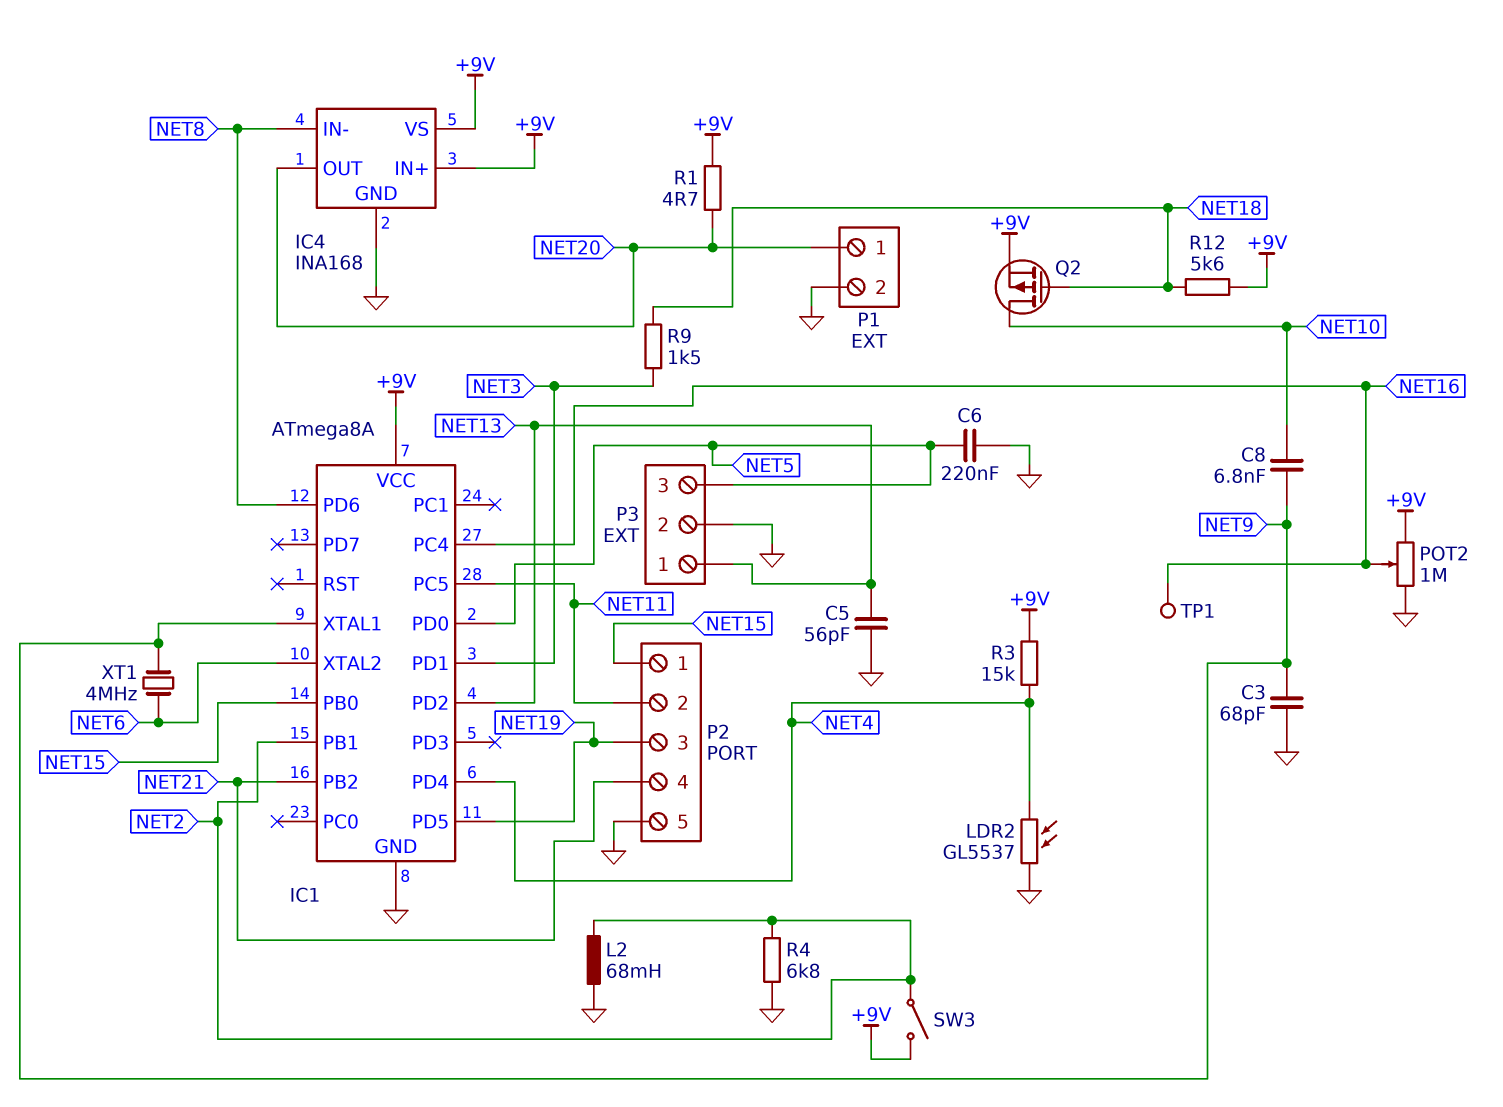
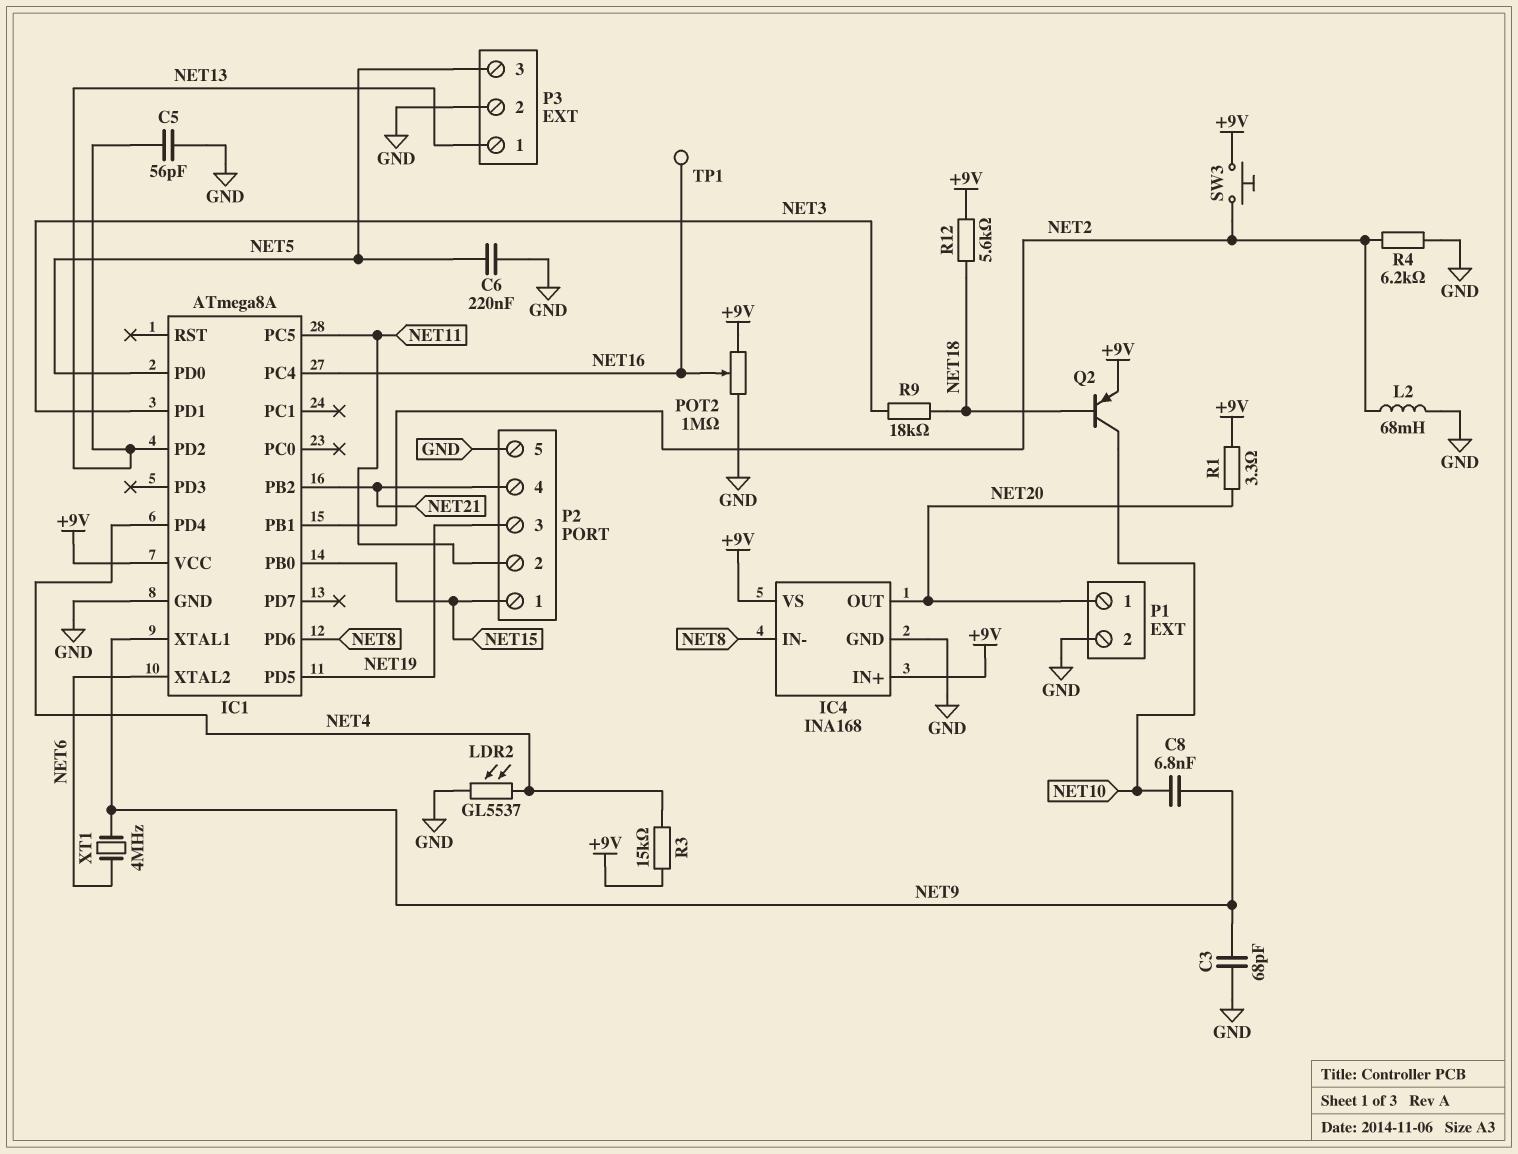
Q2: PMOS (G NET18, D NET10, S +9V) -> PNP (B NET18, C NET10, E +9V)
R1: 4.7 (+9V, NET20) -> 3.3 (+9V, NET20)
R4: 6.8k (GND, NET2) -> 6.2k (GND, NET2)
R9: 1.5k (NET3, NET18) -> 18k (NET3, NET18)
SW3: switch (+9V, NET2) -> button (+9V, NET2)

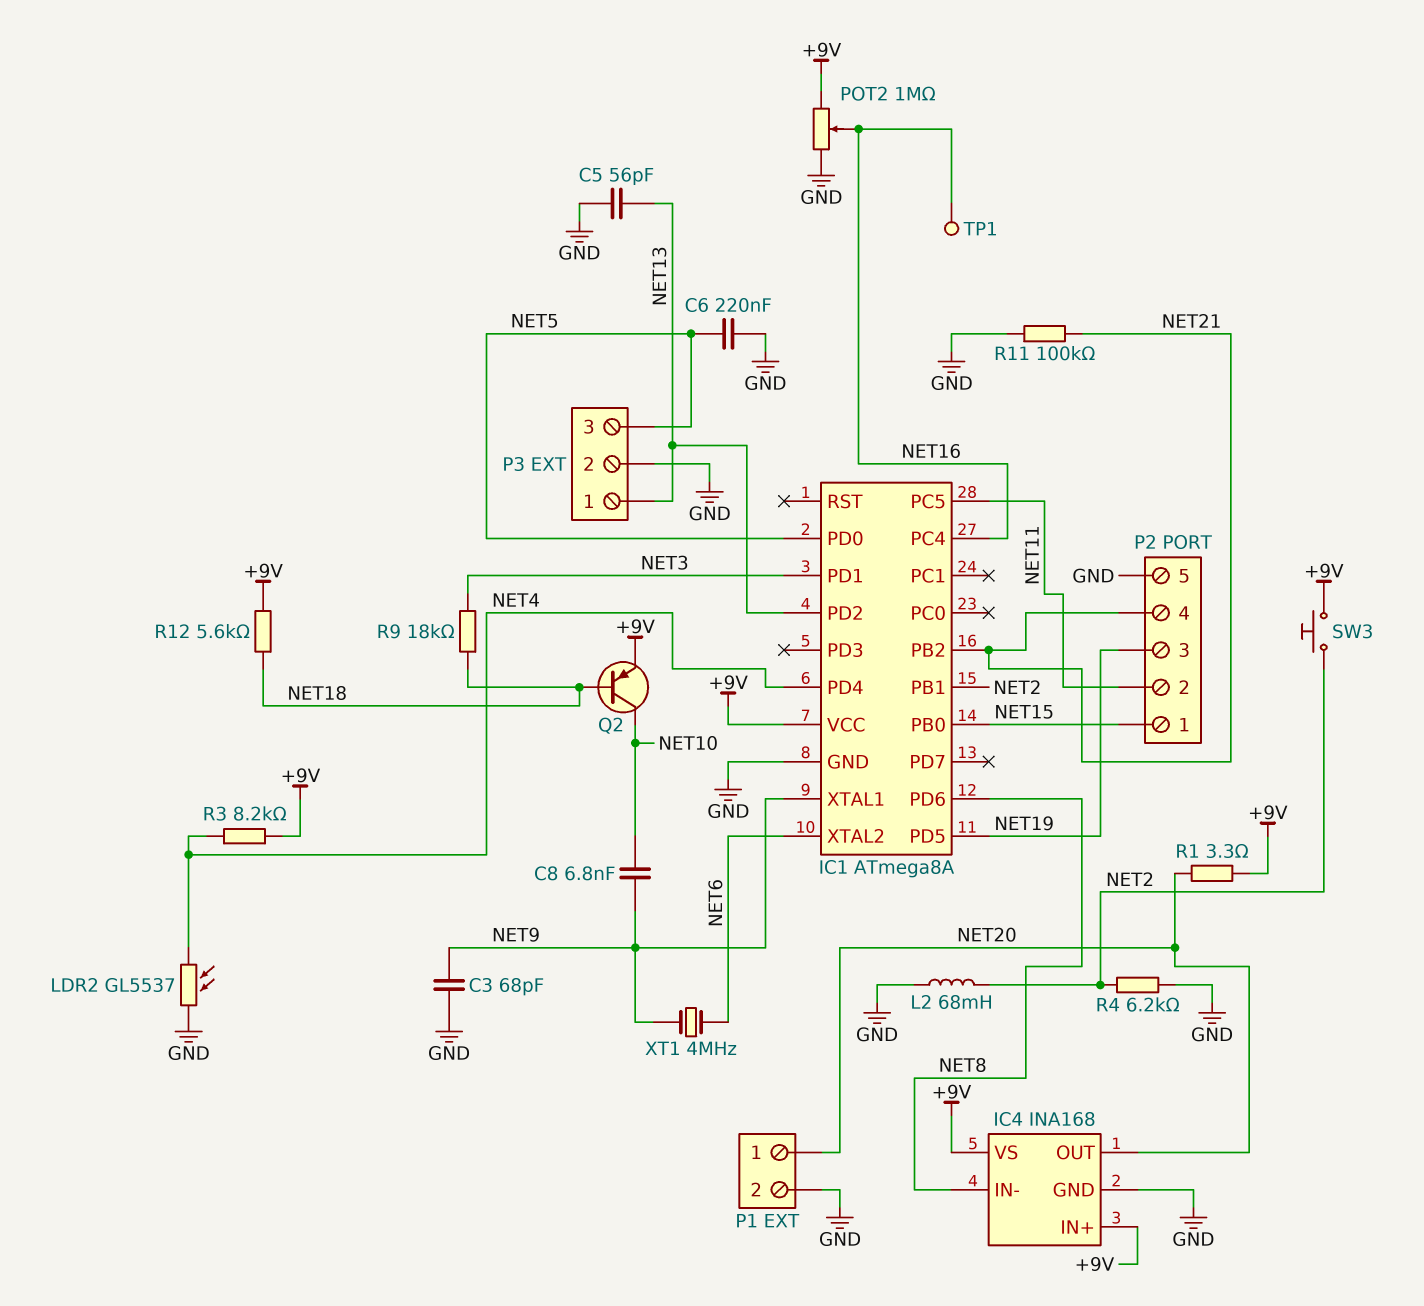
R3: 15k (+9V, NET4) -> 8.2k (+9V, NET4)
R11: none -> 100k (GND, NET21)

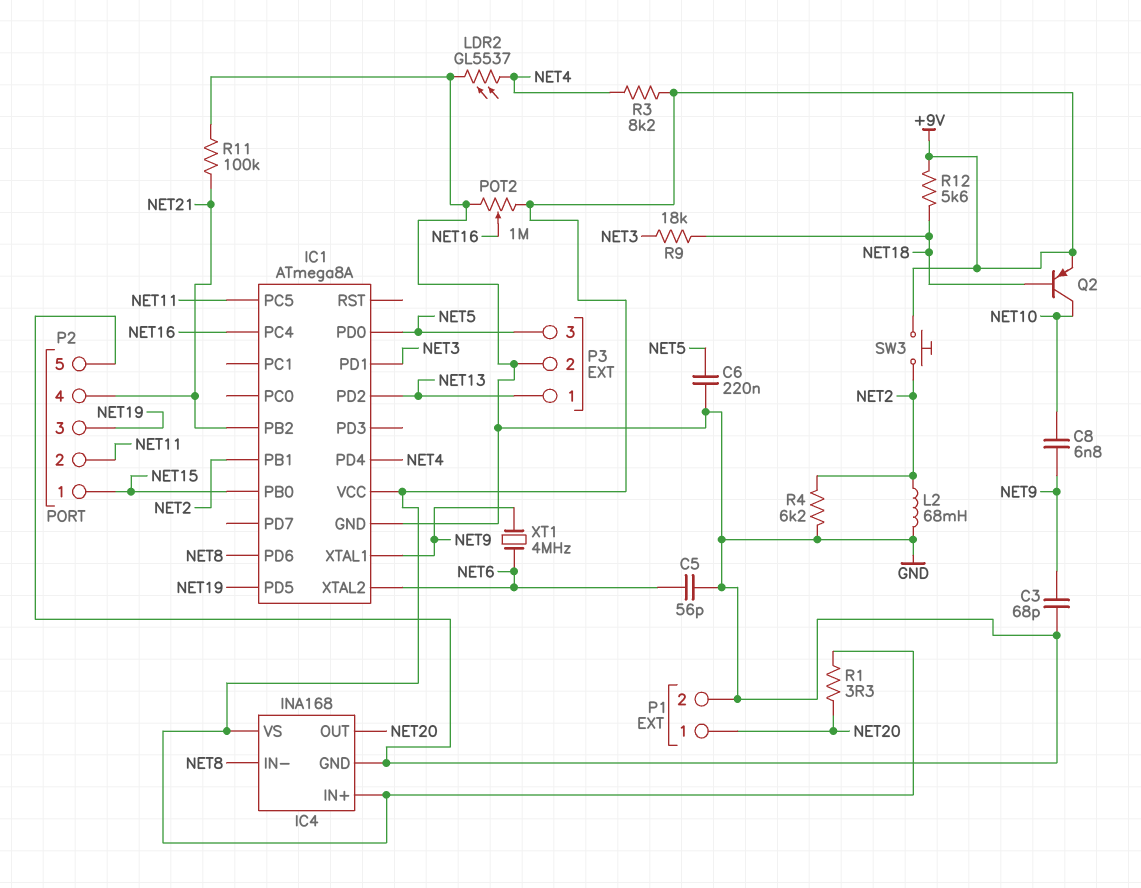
C5: 56pF (GND, NET13) -> 56pF (GND, NET6)
TP1: test point (NET16) -> none

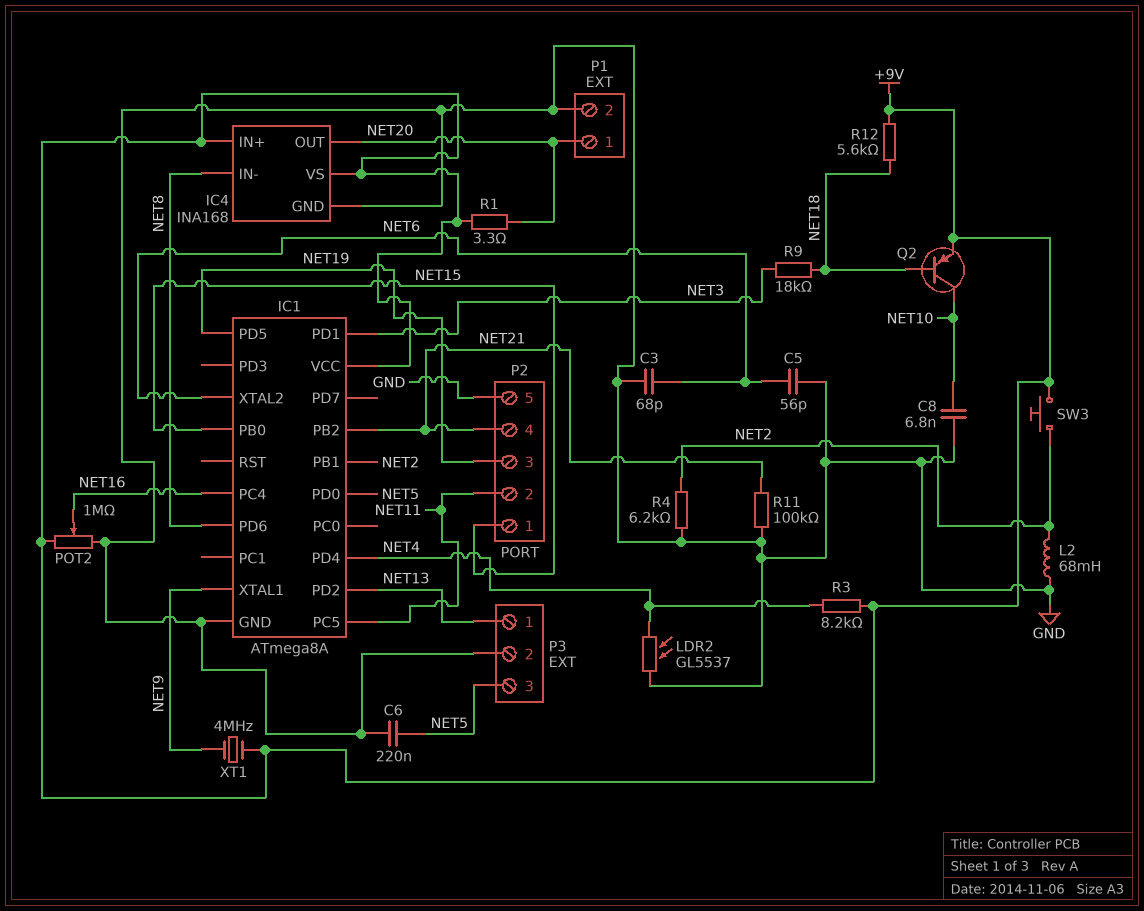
C3: 68pF (GND, NET9) -> 68pF (GND, NET6)
C8: 6.8nF (NET9, NET10) -> 6.8nF (GND, NET10)
XT1: 4MHz (NET6, NET9) -> 4MHz (+9V, NET9)

